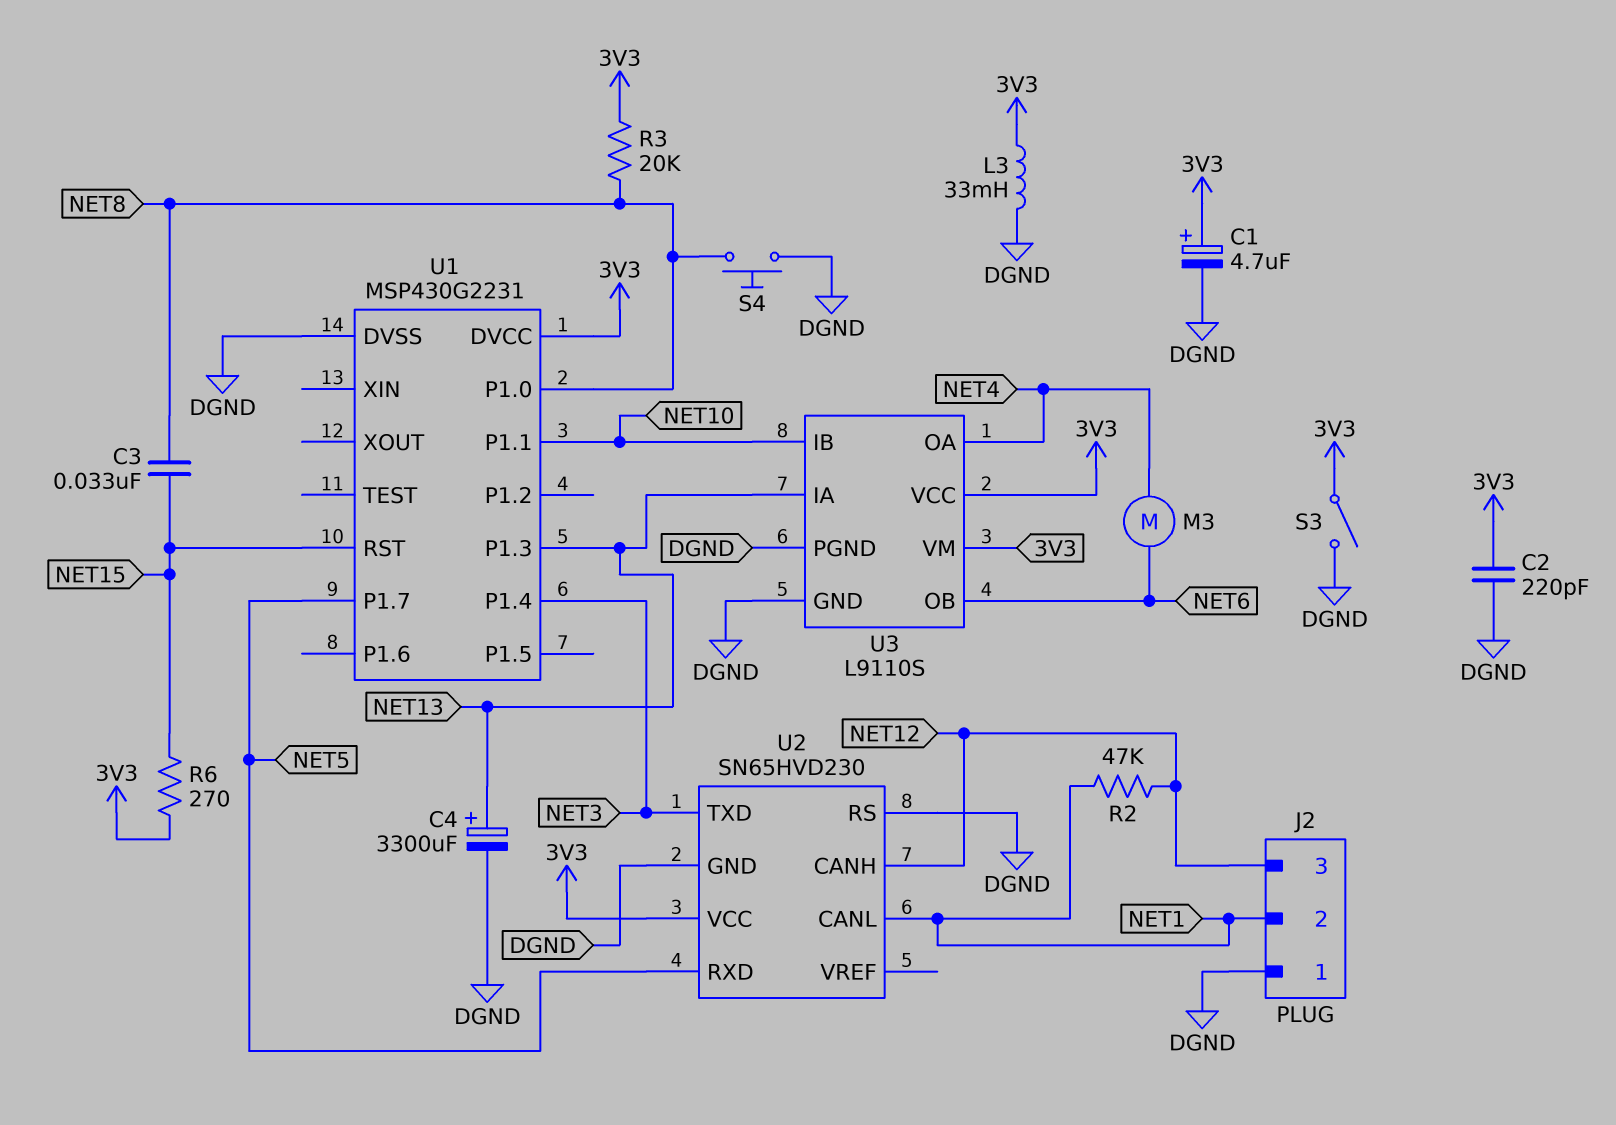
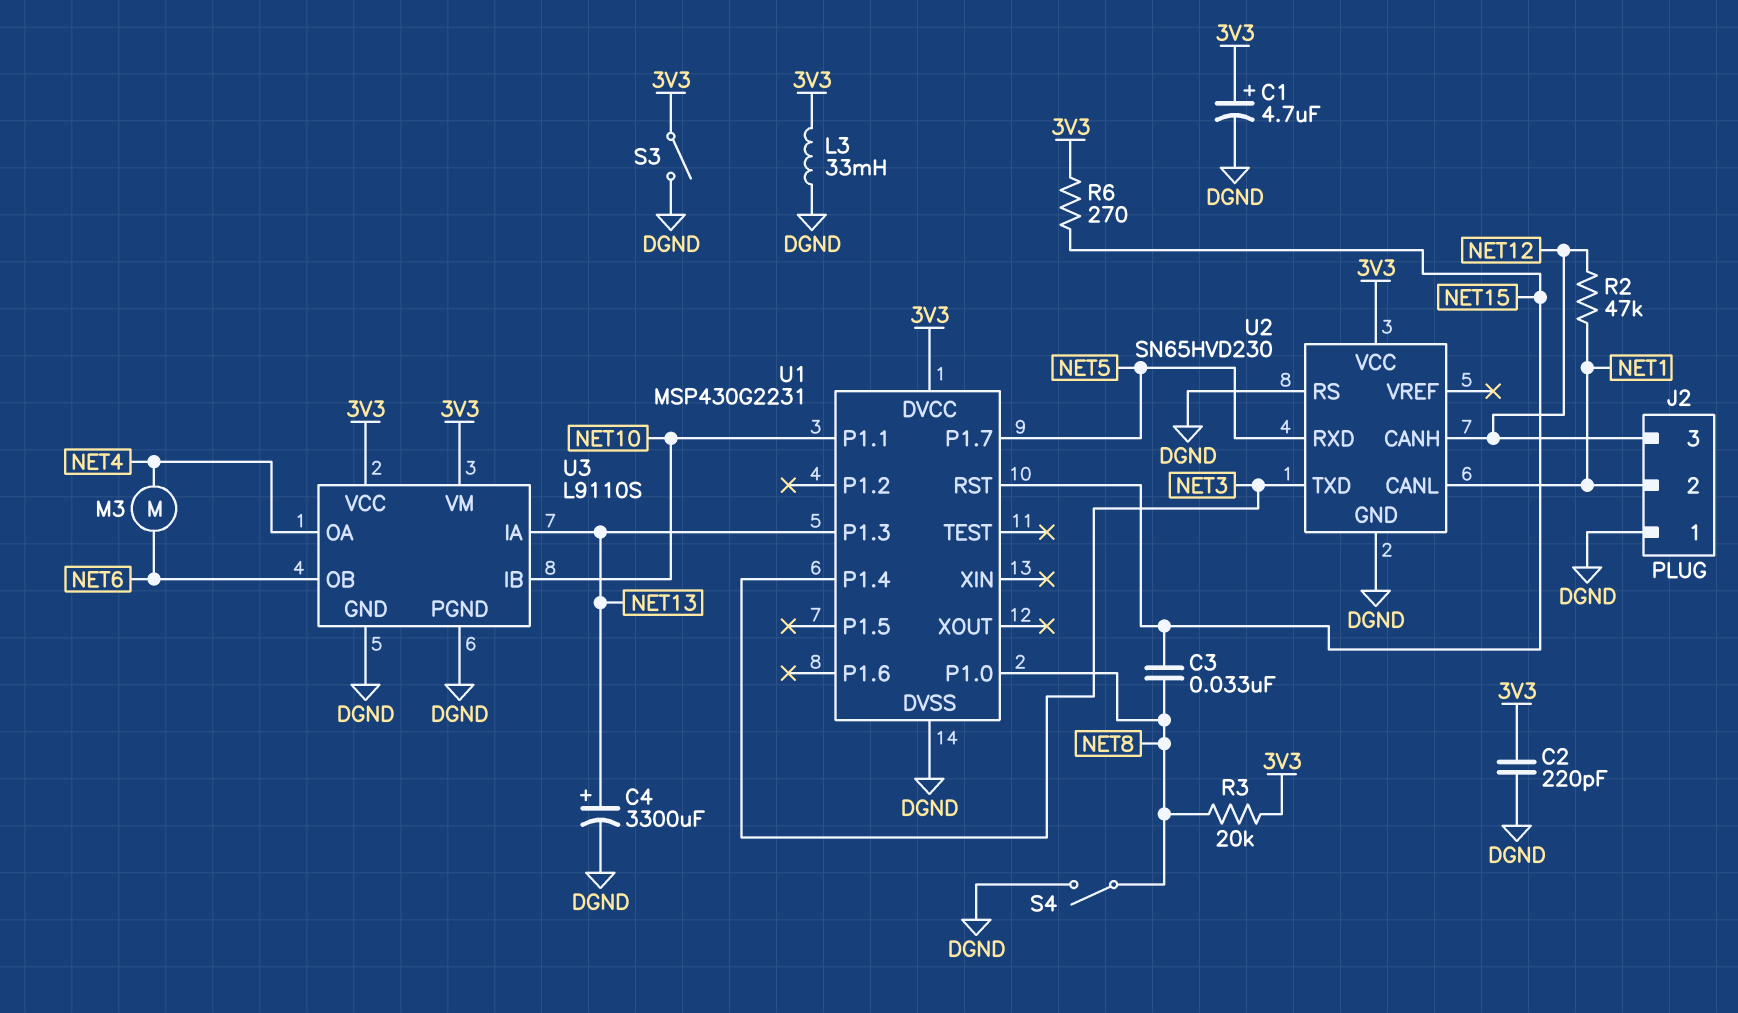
S4: button (DGND, NET8) -> switch (DGND, NET8)

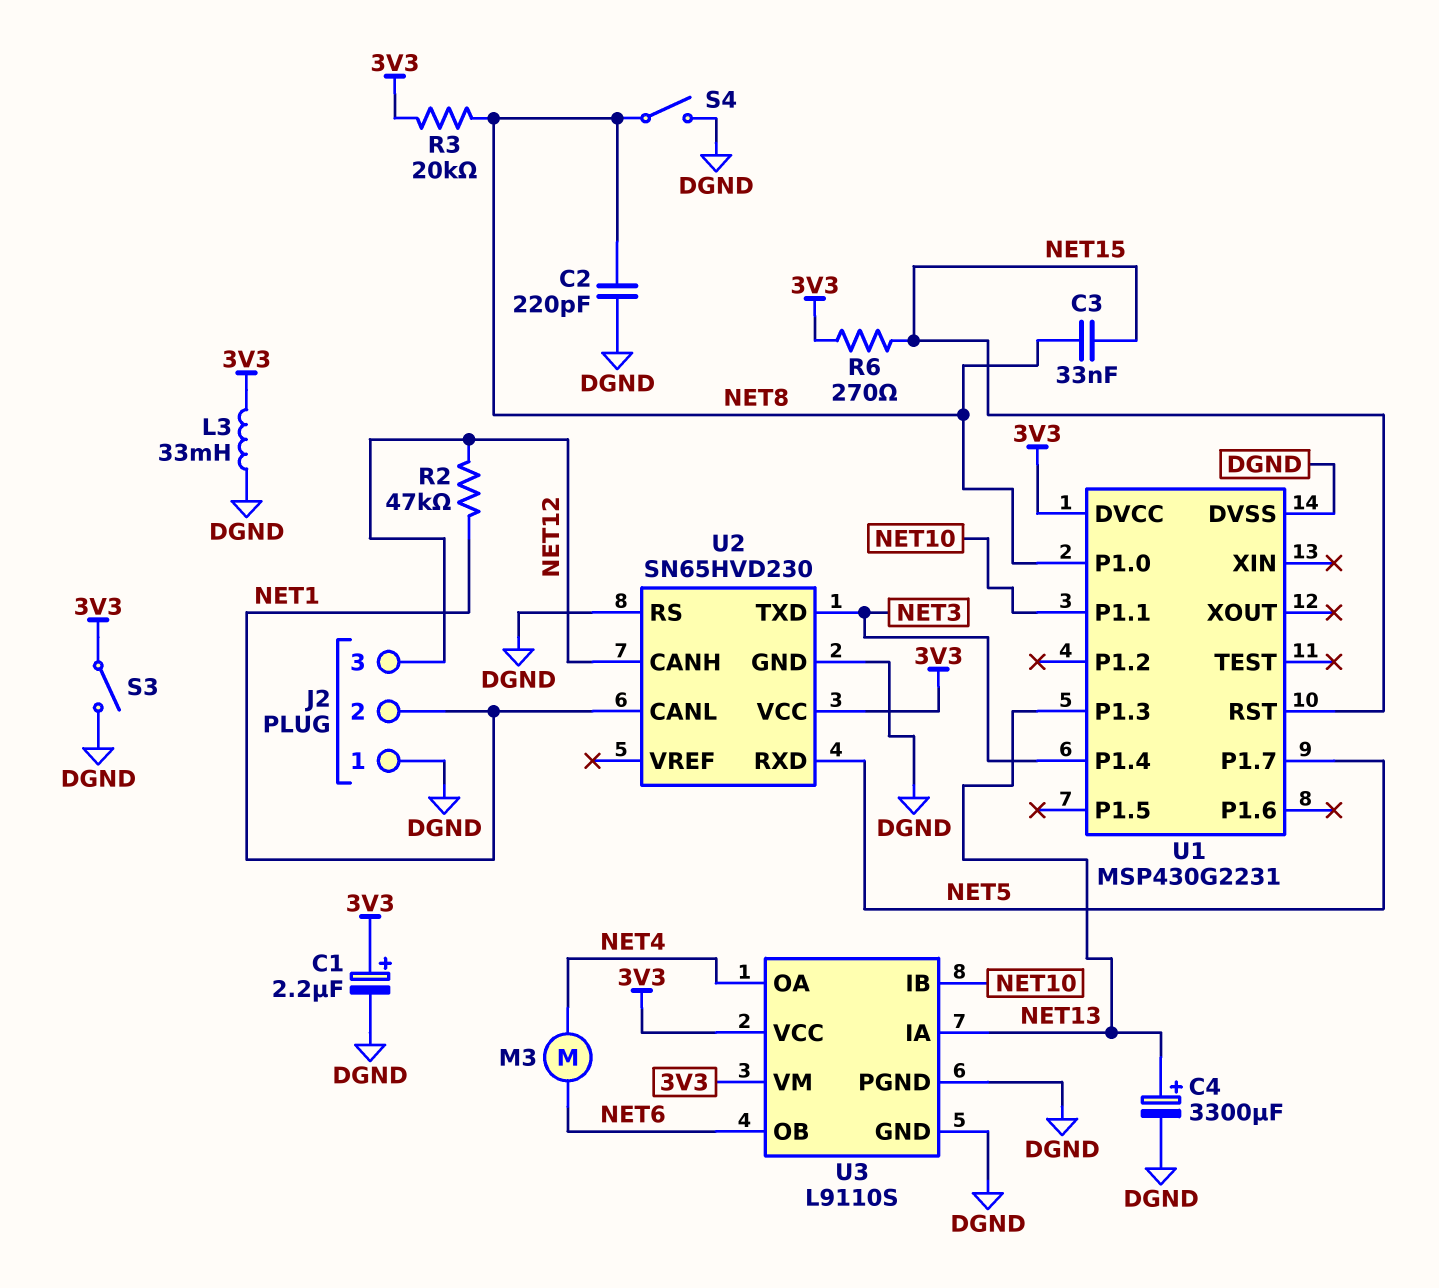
C1: 4.7uF (plus 3V3, minus DGND) -> 2.2uF (plus 3V3, minus DGND)
C2: 220pF (3V3, DGND) -> 220pF (DGND, NET8)

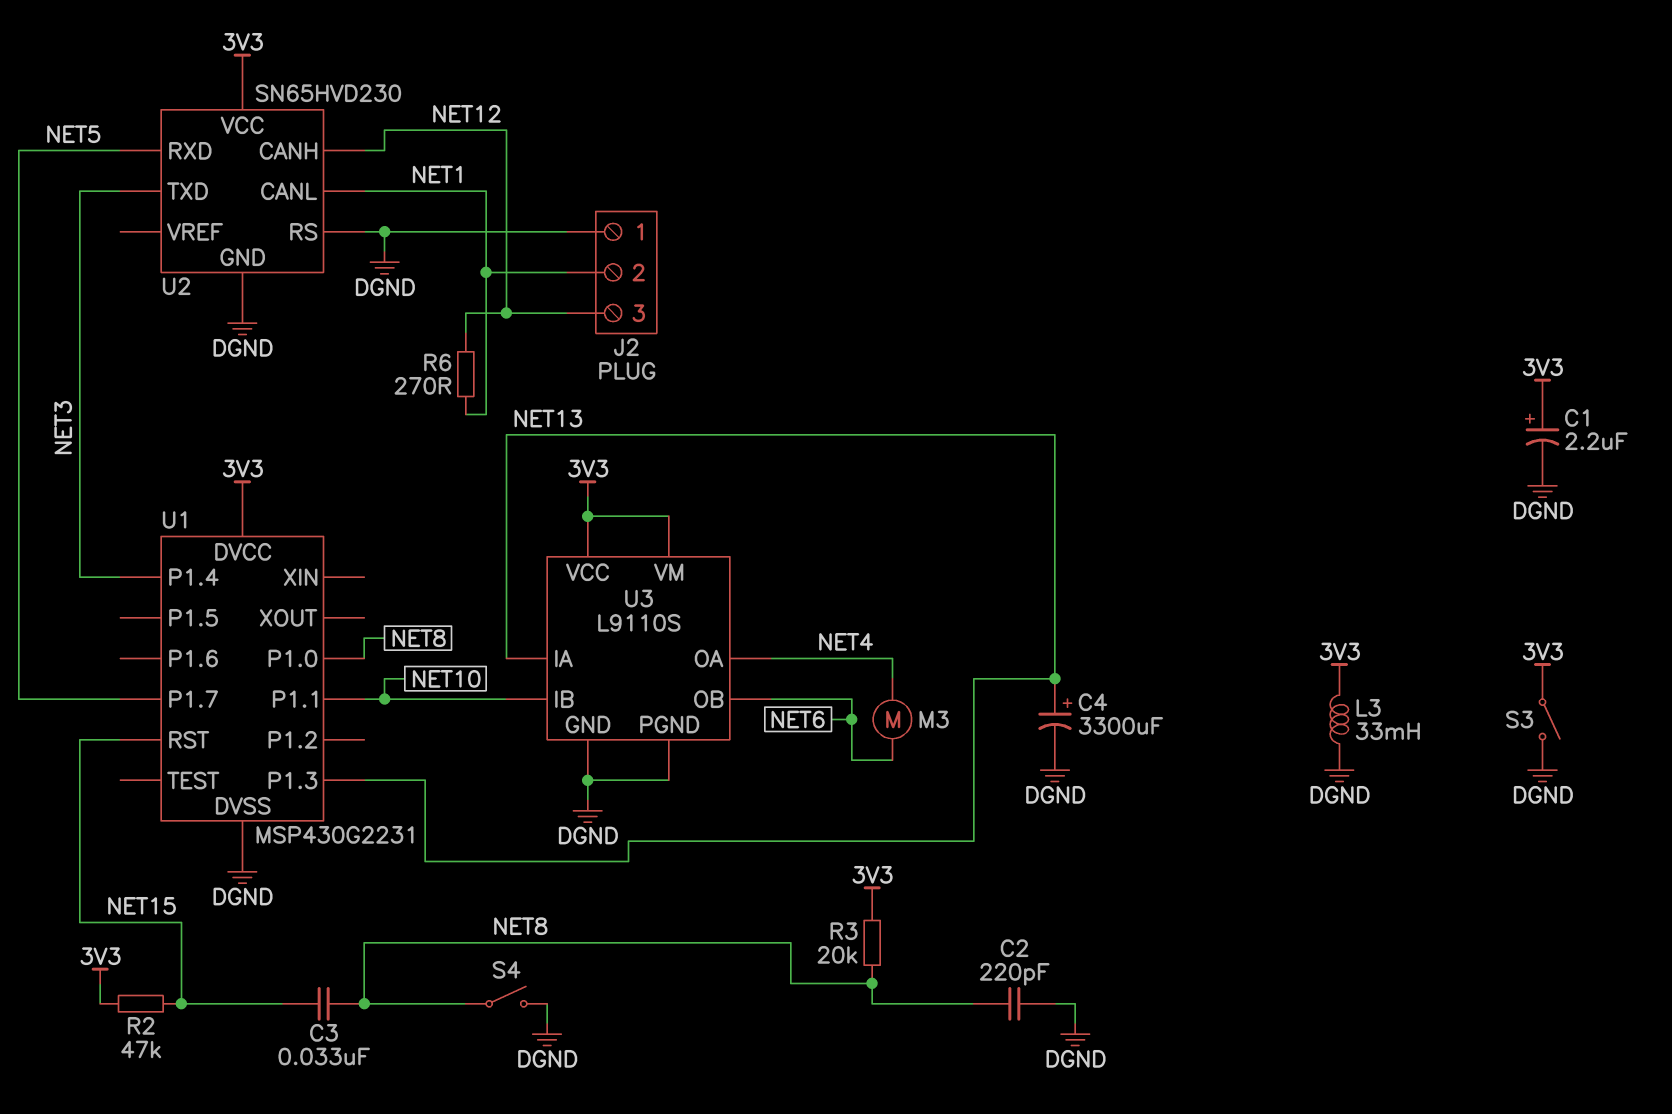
R2: 47k (NET1, NET12) -> 47k (3V3, NET15)
R6: 270 (3V3, NET15) -> 270 (NET1, NET12)

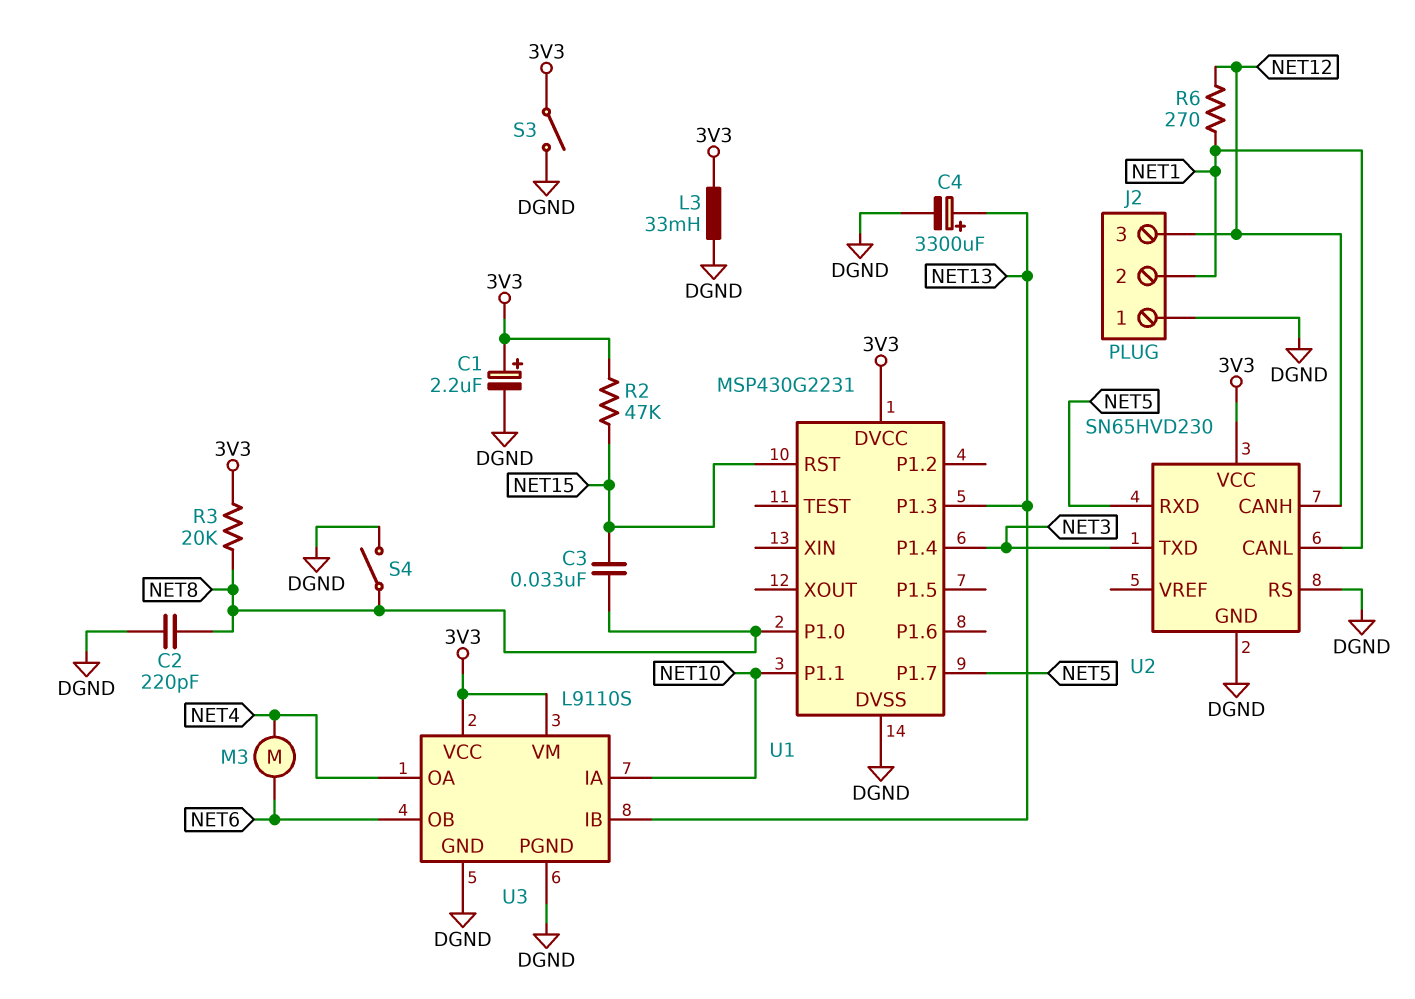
U3 pin IA: NET13 -> NET10
U3 pin IB: NET10 -> NET13

